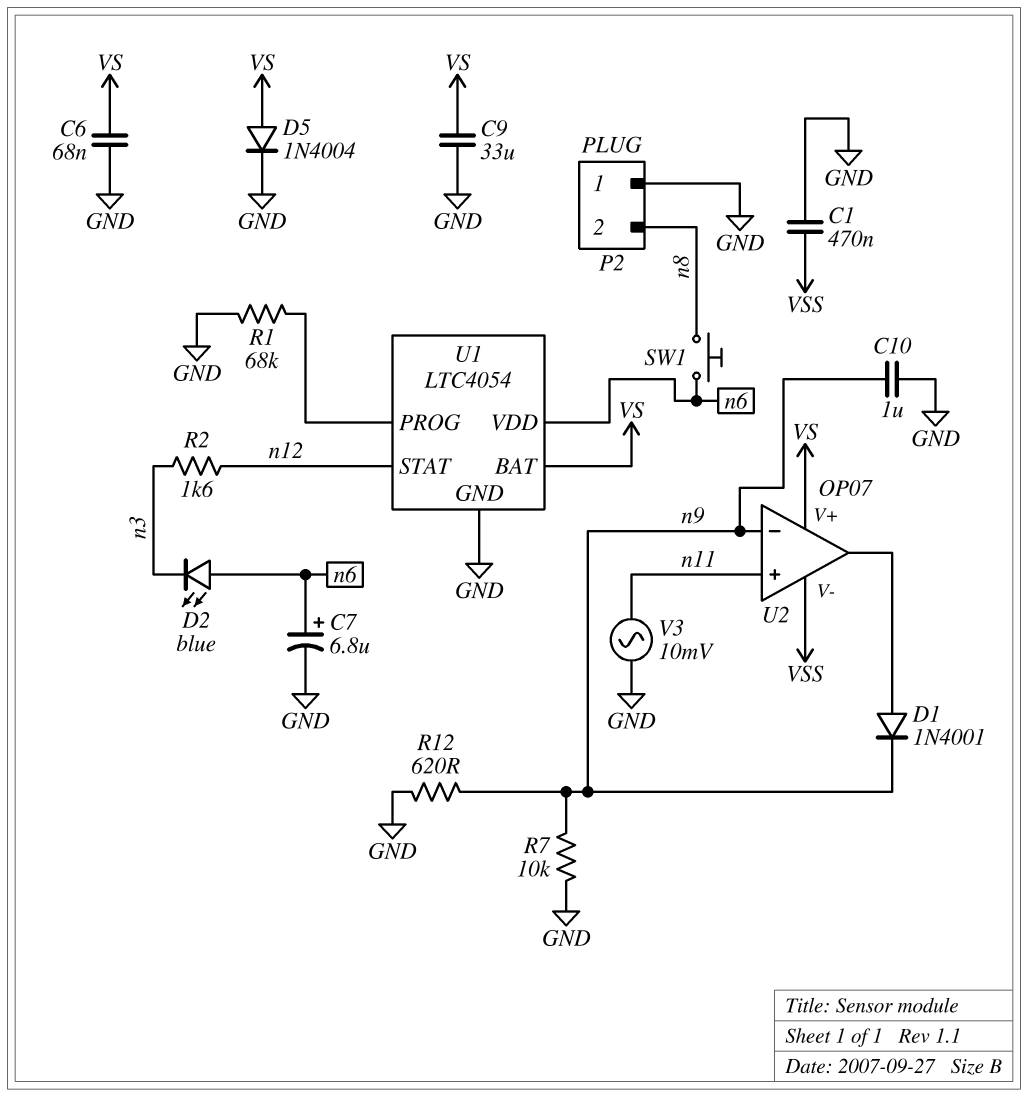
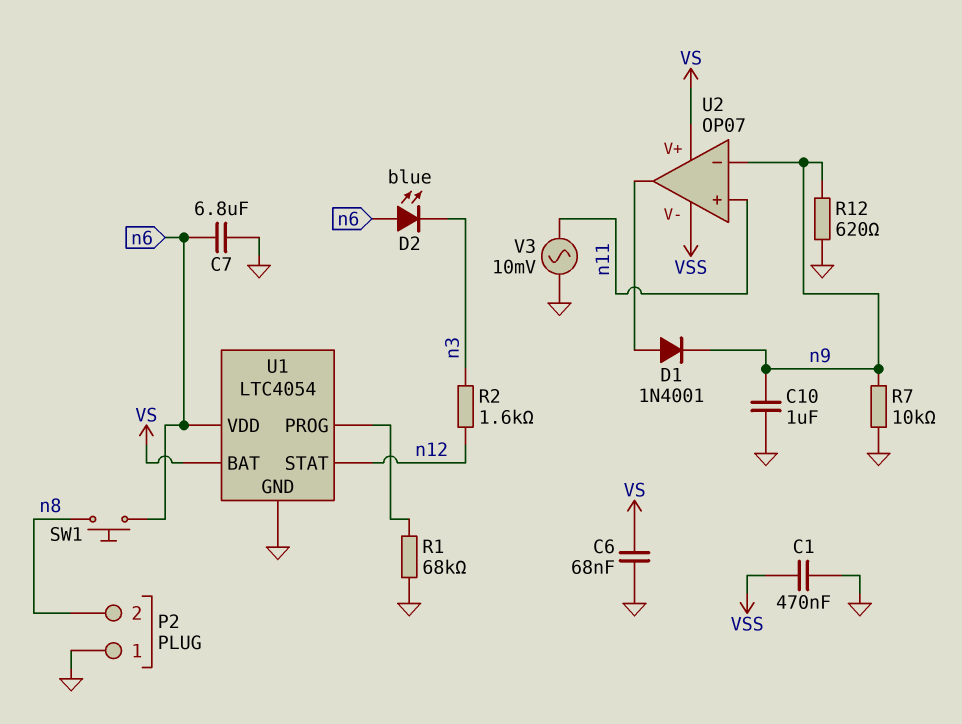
C7: 6.8uF (plus n6, minus GND) -> 6.8uF (GND, n6)
C9: 33uF (GND, VS) -> none
D5: diode 1N4004 (A VS, K GND) -> none

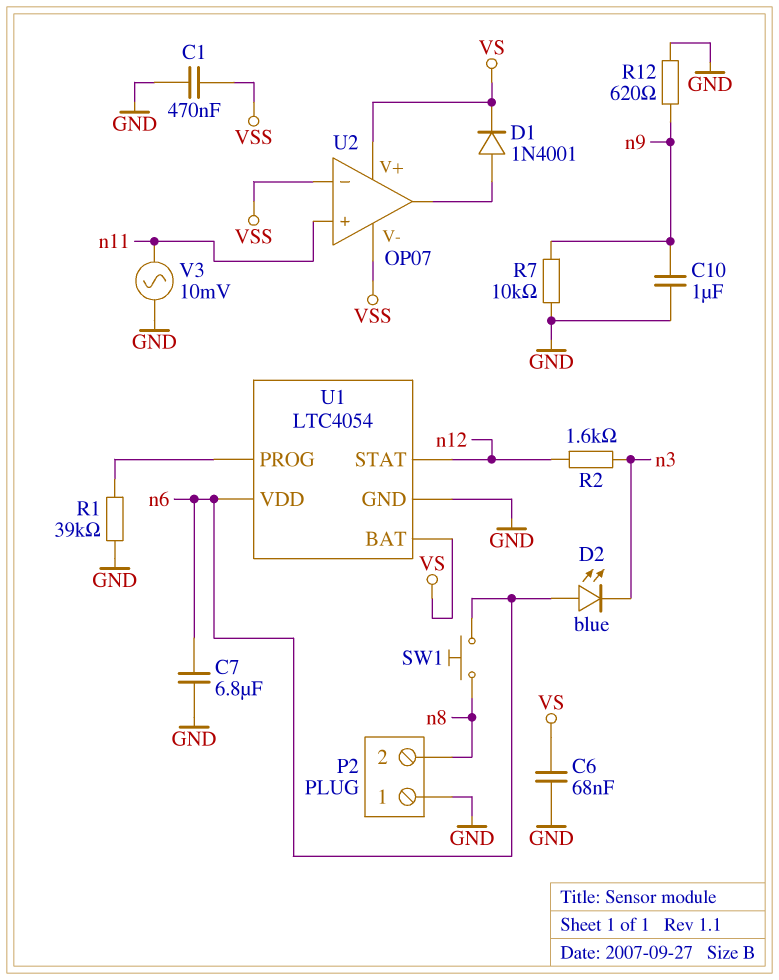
D1: diode 1N4001 (A U2/out, K n9) -> diode 1N4001 (A U2/out, K VS)
R1: 68k (GND, U1/PROG) -> 39k (GND, U1/PROG)
U2 pin in-: n9 -> VSS

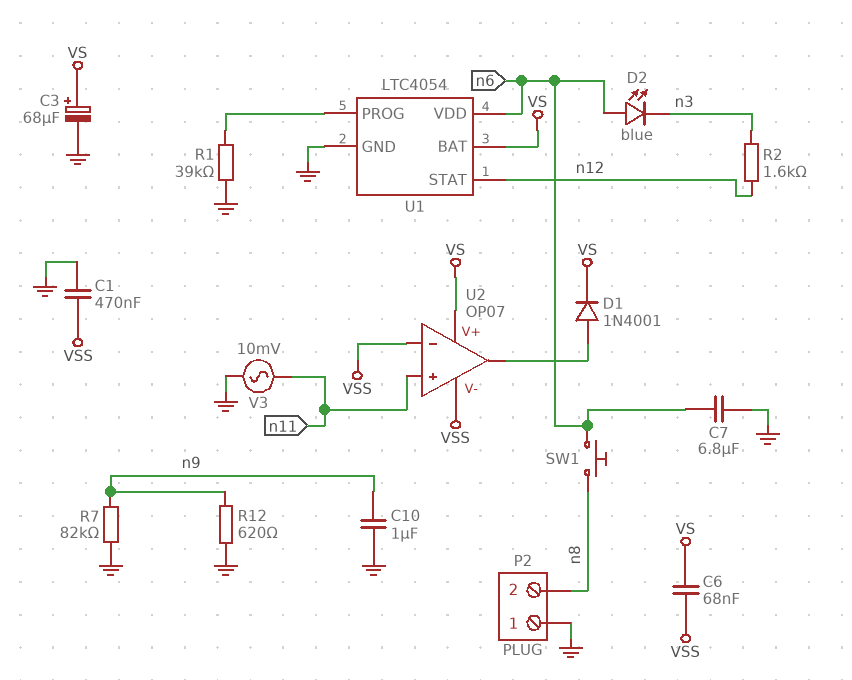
C3: none -> 68uF (plus VS, minus GND)
C6: 68nF (GND, VS) -> 68nF (VS, VSS)
R7: 10k (GND, n9) -> 82k (GND, n9)

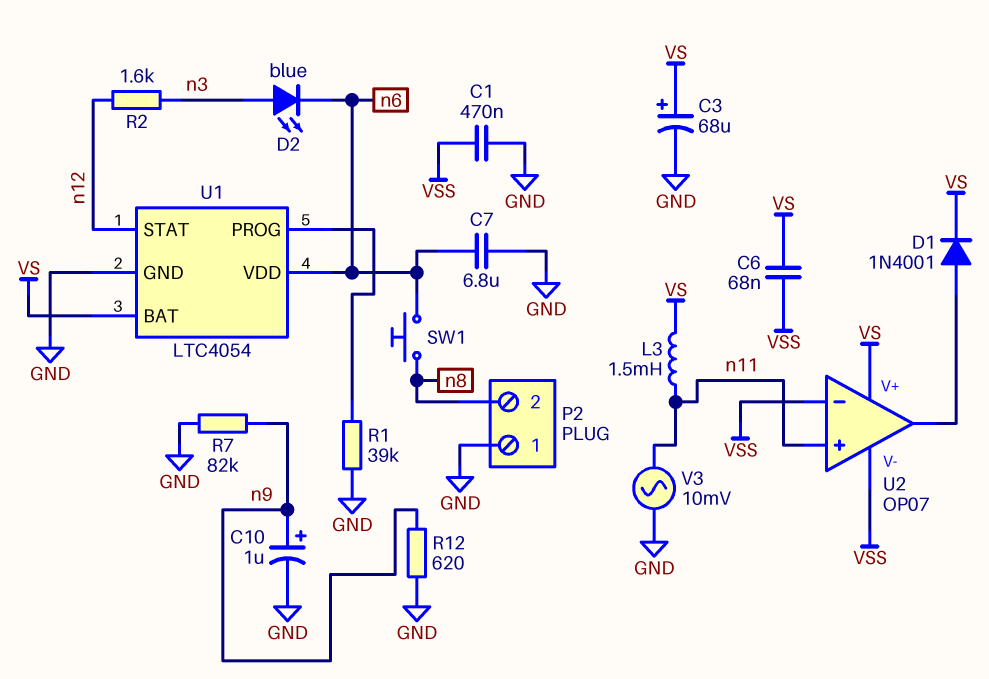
C10: 1uF (GND, n9) -> 1uF (plus n9, minus GND)
D2: LED blue (A n6, K n3) -> LED blue (A n3, K n6)
L3: none -> 1.5mH (VS, n11)

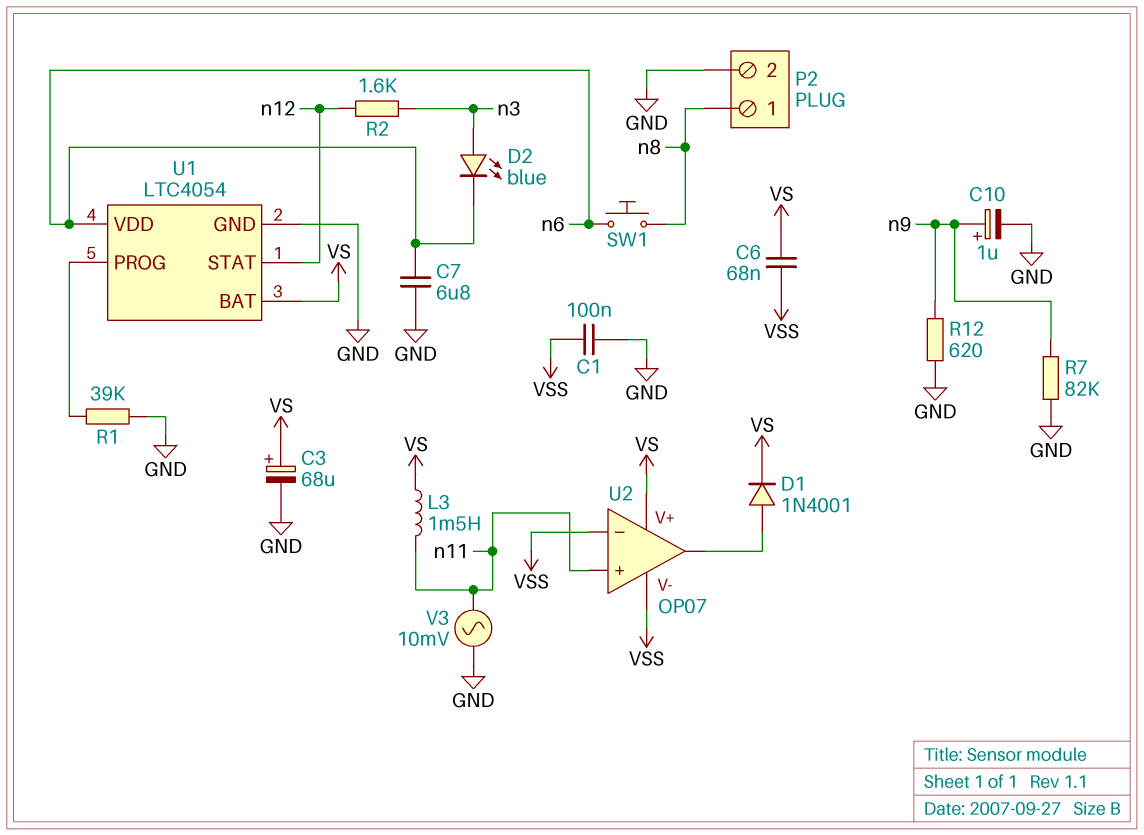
C1: 470nF (GND, VSS) -> 100nF (GND, VSS)
P2 pin 1: GND -> n8
P2 pin 2: n8 -> GND

